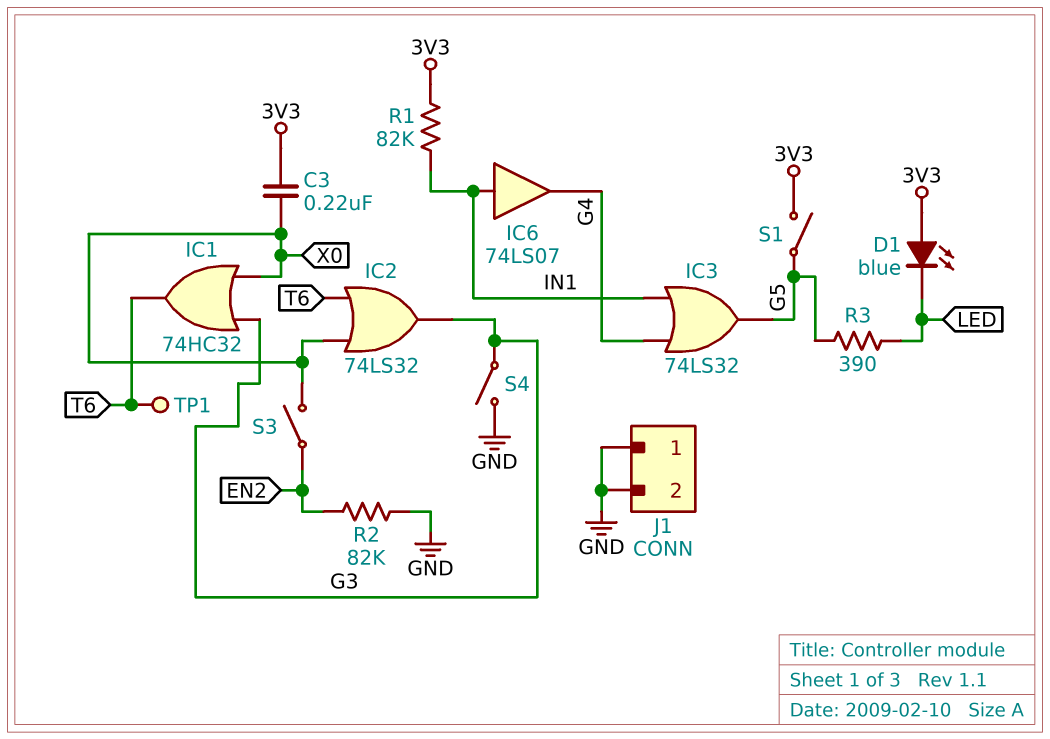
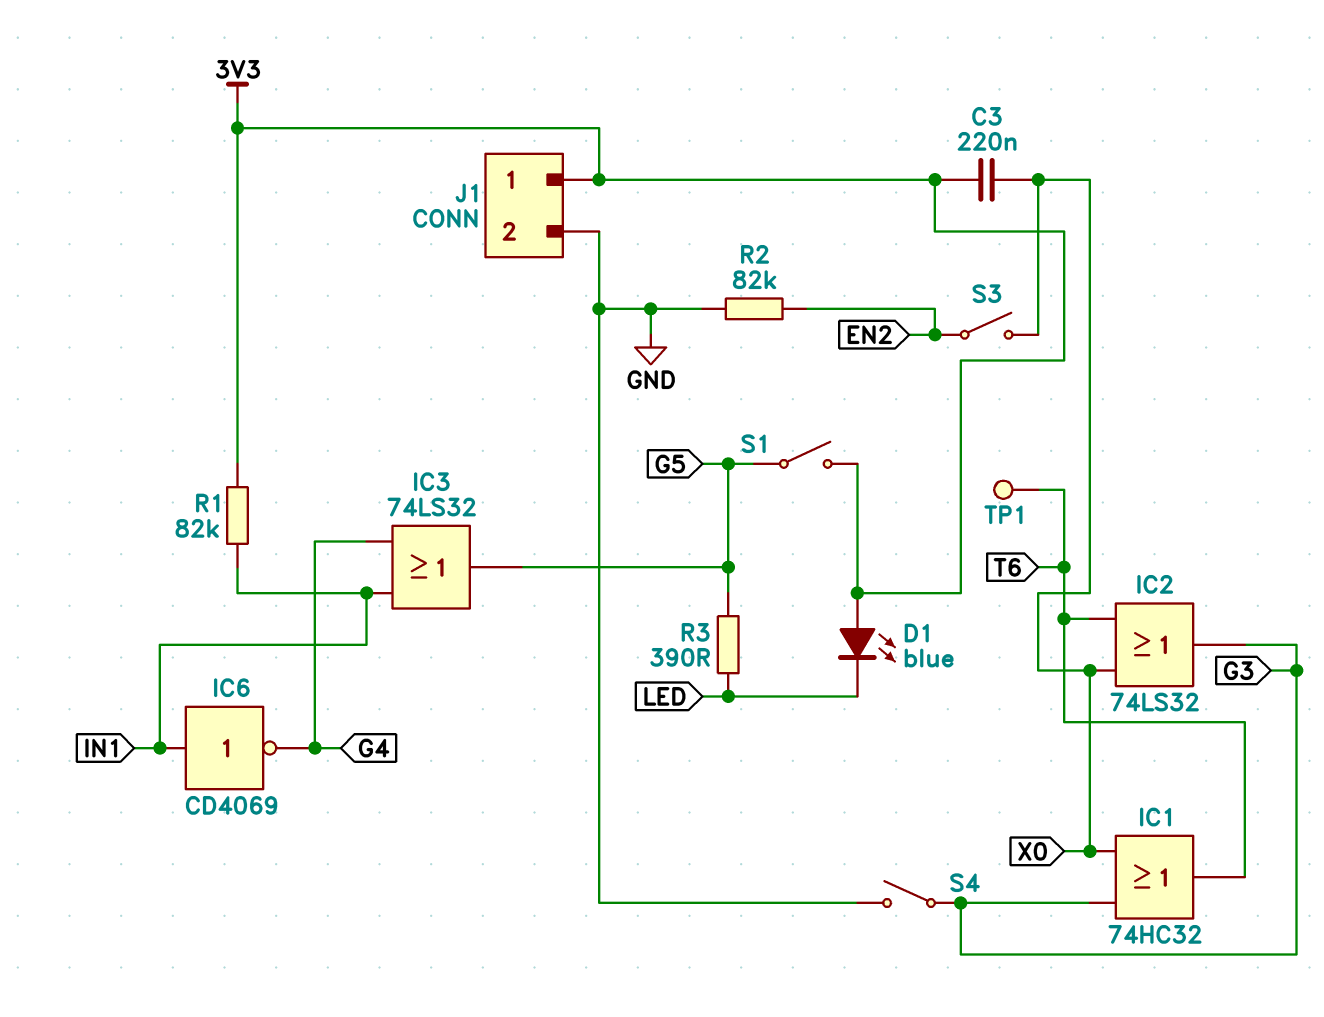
IC6: buffer 74LS07 (in IN1, out G4) -> NOT CD4069 (in IN1, out G4)
J1 pin 1: GND -> 3V3

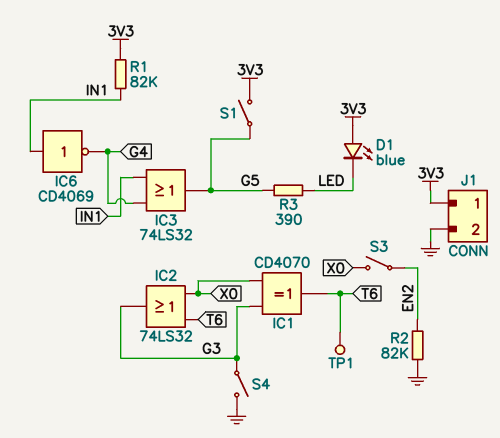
C3: 220nF (3V3, X0) -> none
IC1: OR 74HC32 (in G3, in X0, out T6) -> XOR CD4070 (in G3, in X0, out T6)

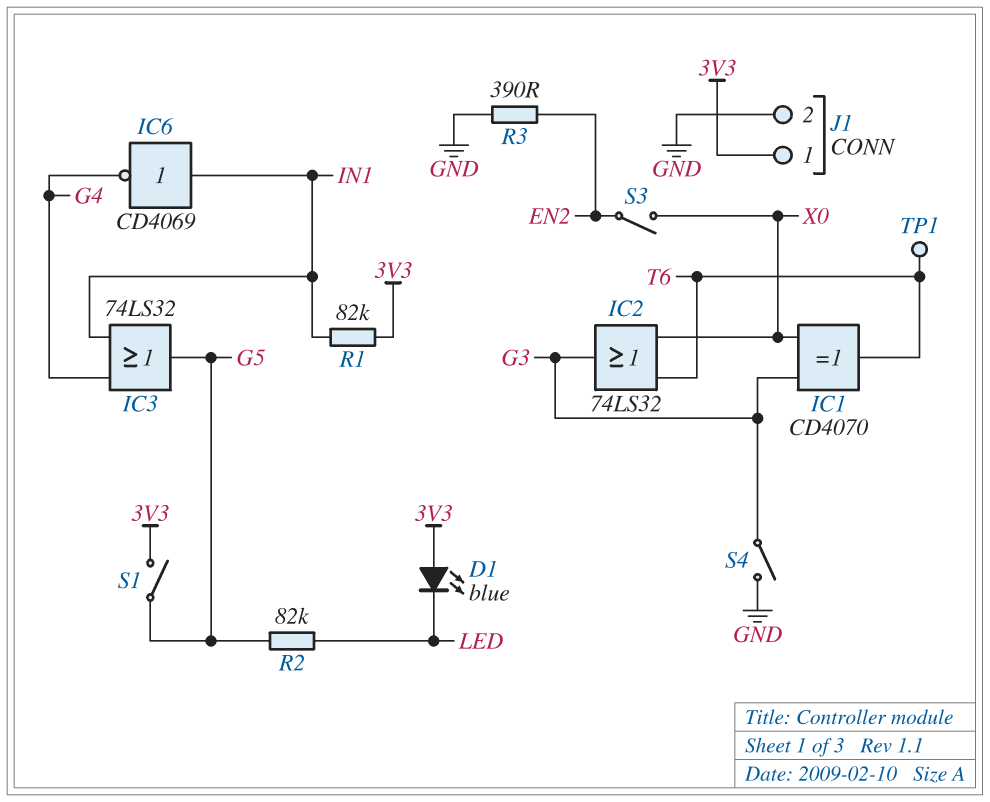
R2: 82k (EN2, GND) -> 82k (G5, LED)
R3: 390 (G5, LED) -> 390 (EN2, GND)

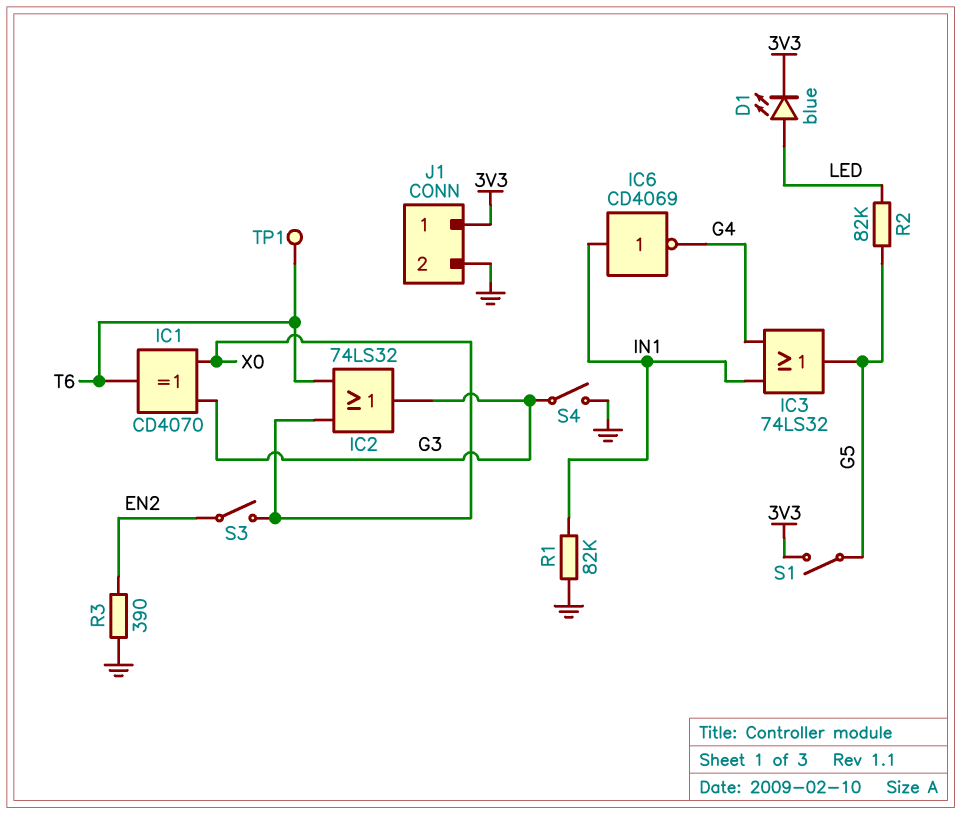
D1: LED blue (A 3V3, K LED) -> LED blue (A LED, K 3V3)
R1: 82k (3V3, IN1) -> 82k (GND, IN1)

